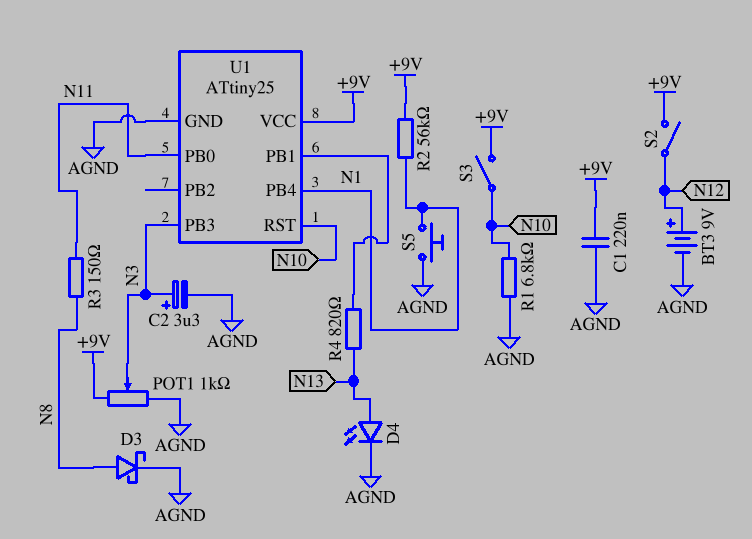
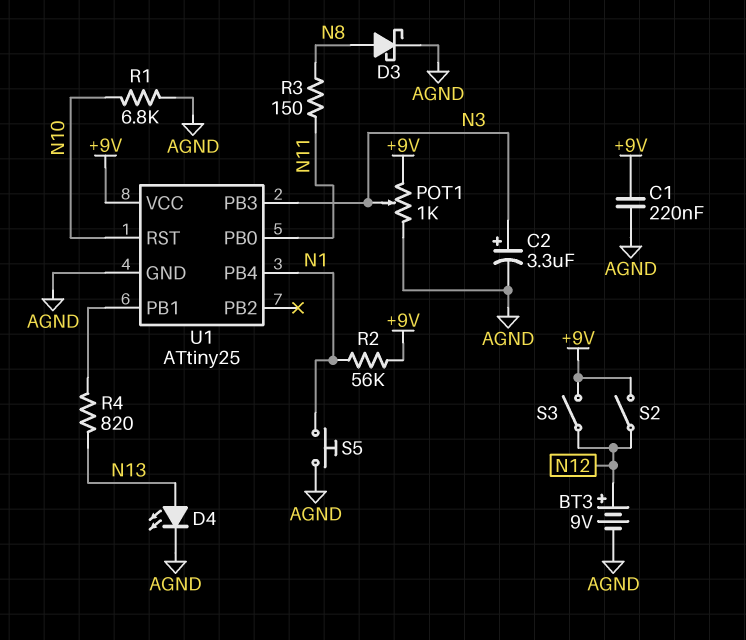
S3: switch (+9V, N10) -> switch (+9V, N12)

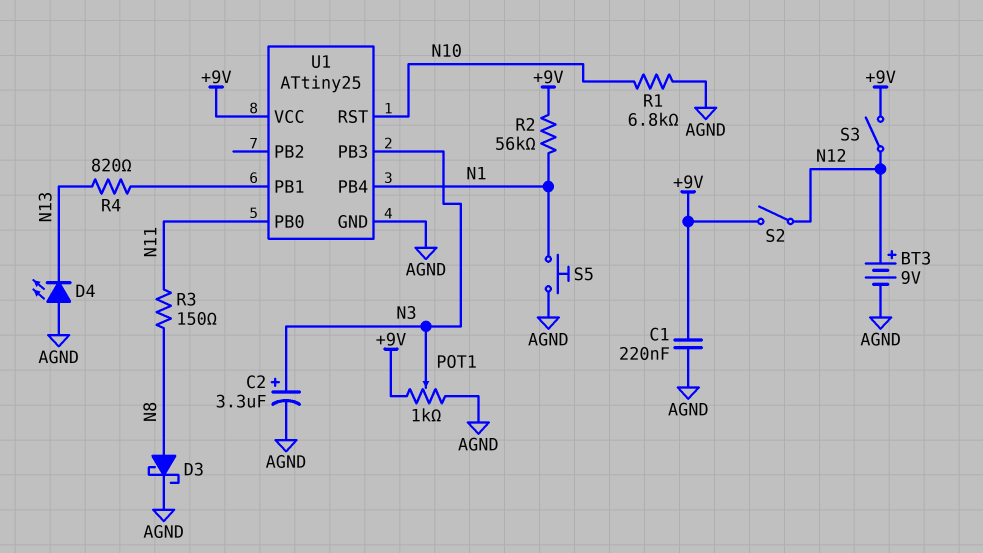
D4: LED (A N13, K AGND) -> LED (A AGND, K N13)

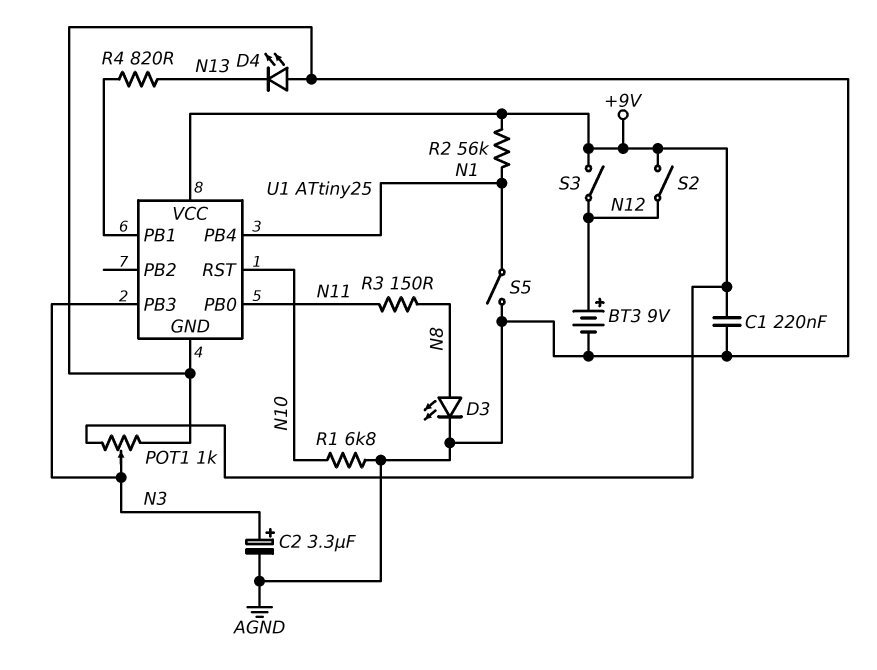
D3: schottky (A N8, K AGND) -> LED (A N8, K AGND)
S5: button (AGND, N1) -> switch (AGND, N1)

